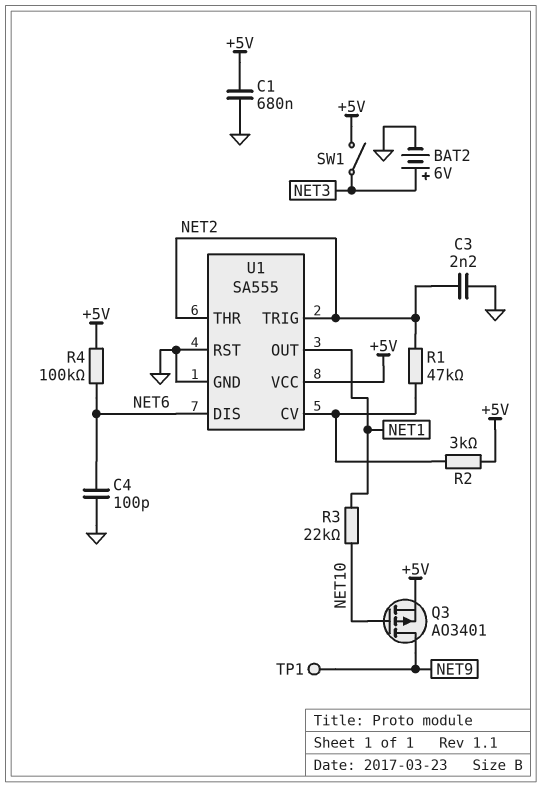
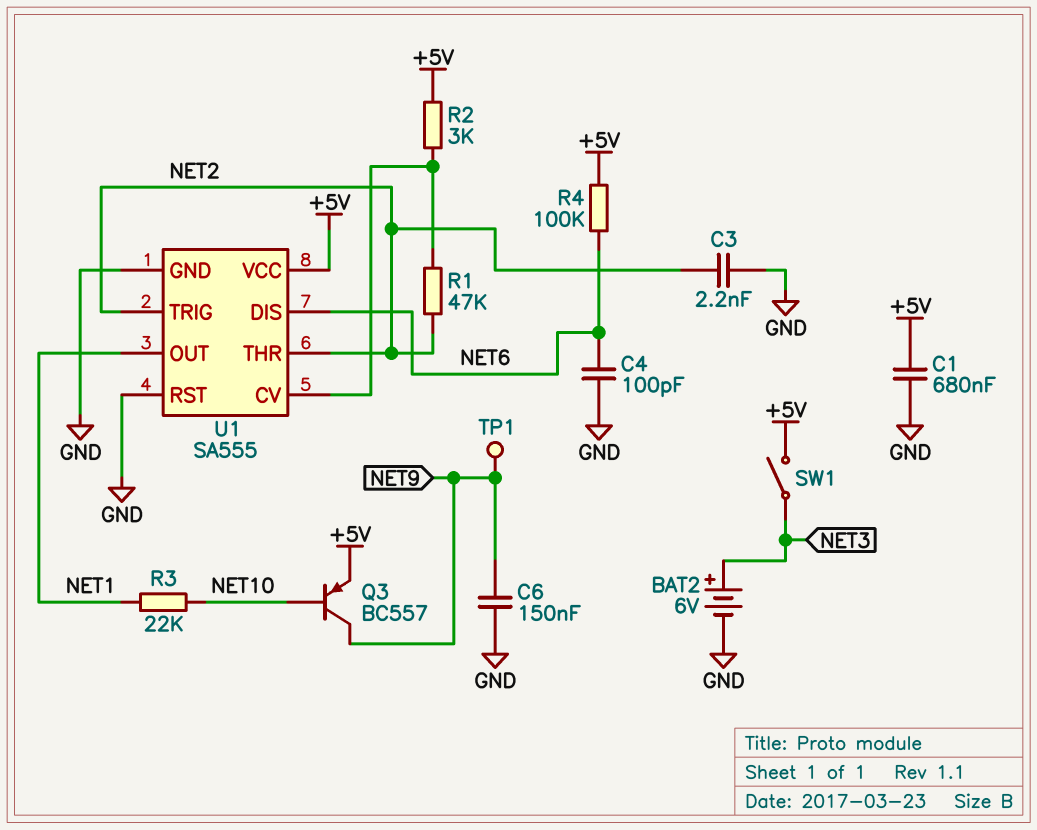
C6: none -> 150nF (GND, NET9)
Q3: PMOS AO3401 (G NET10, D NET9, S +5V) -> PNP BC557 (B NET10, C NET9, E +5V)

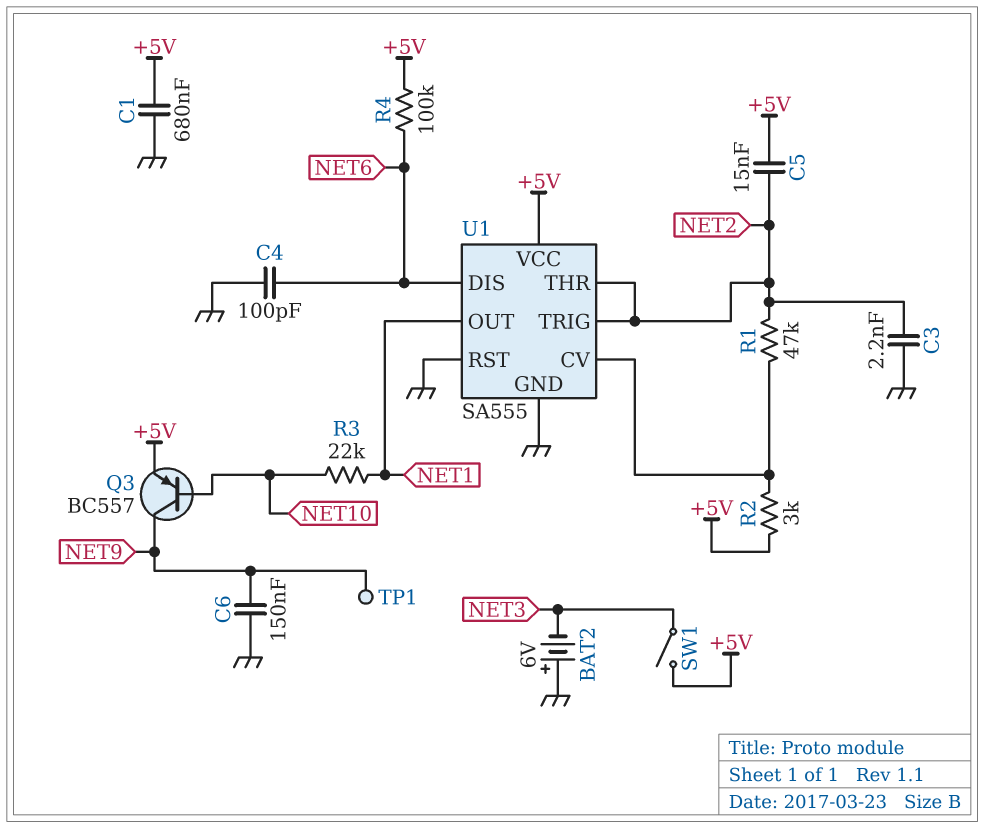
BAT2: 6V (plus NET3, minus GND) -> 6V (plus GND, minus NET3)
C5: none -> 15nF (+5V, NET2)

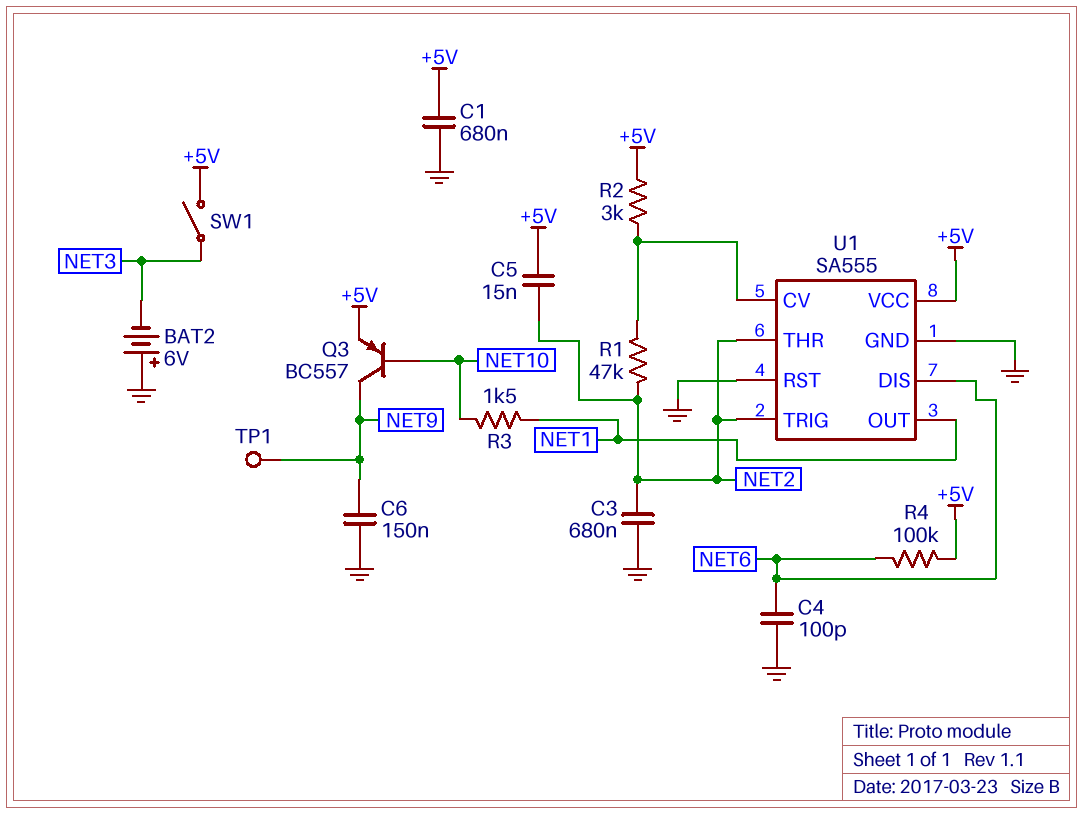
C3: 2.2nF (GND, NET2) -> 680nF (GND, NET2)
R3: 22k (NET1, NET10) -> 1.5k (NET1, NET10)

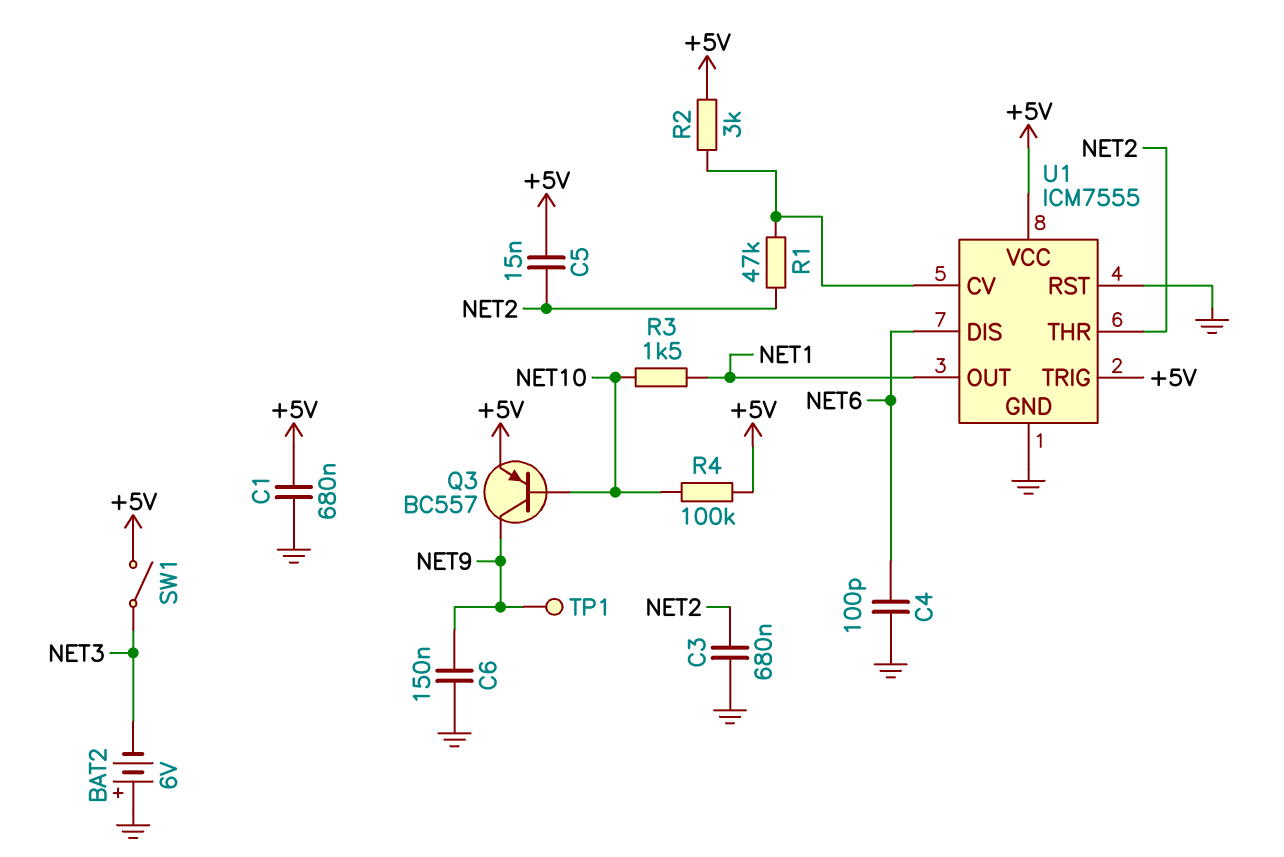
R4: 100k (+5V, NET6) -> 100k (+5V, NET10)
U1: SA555 -> ICM7555
U1 pin TRIG: NET2 -> +5V

